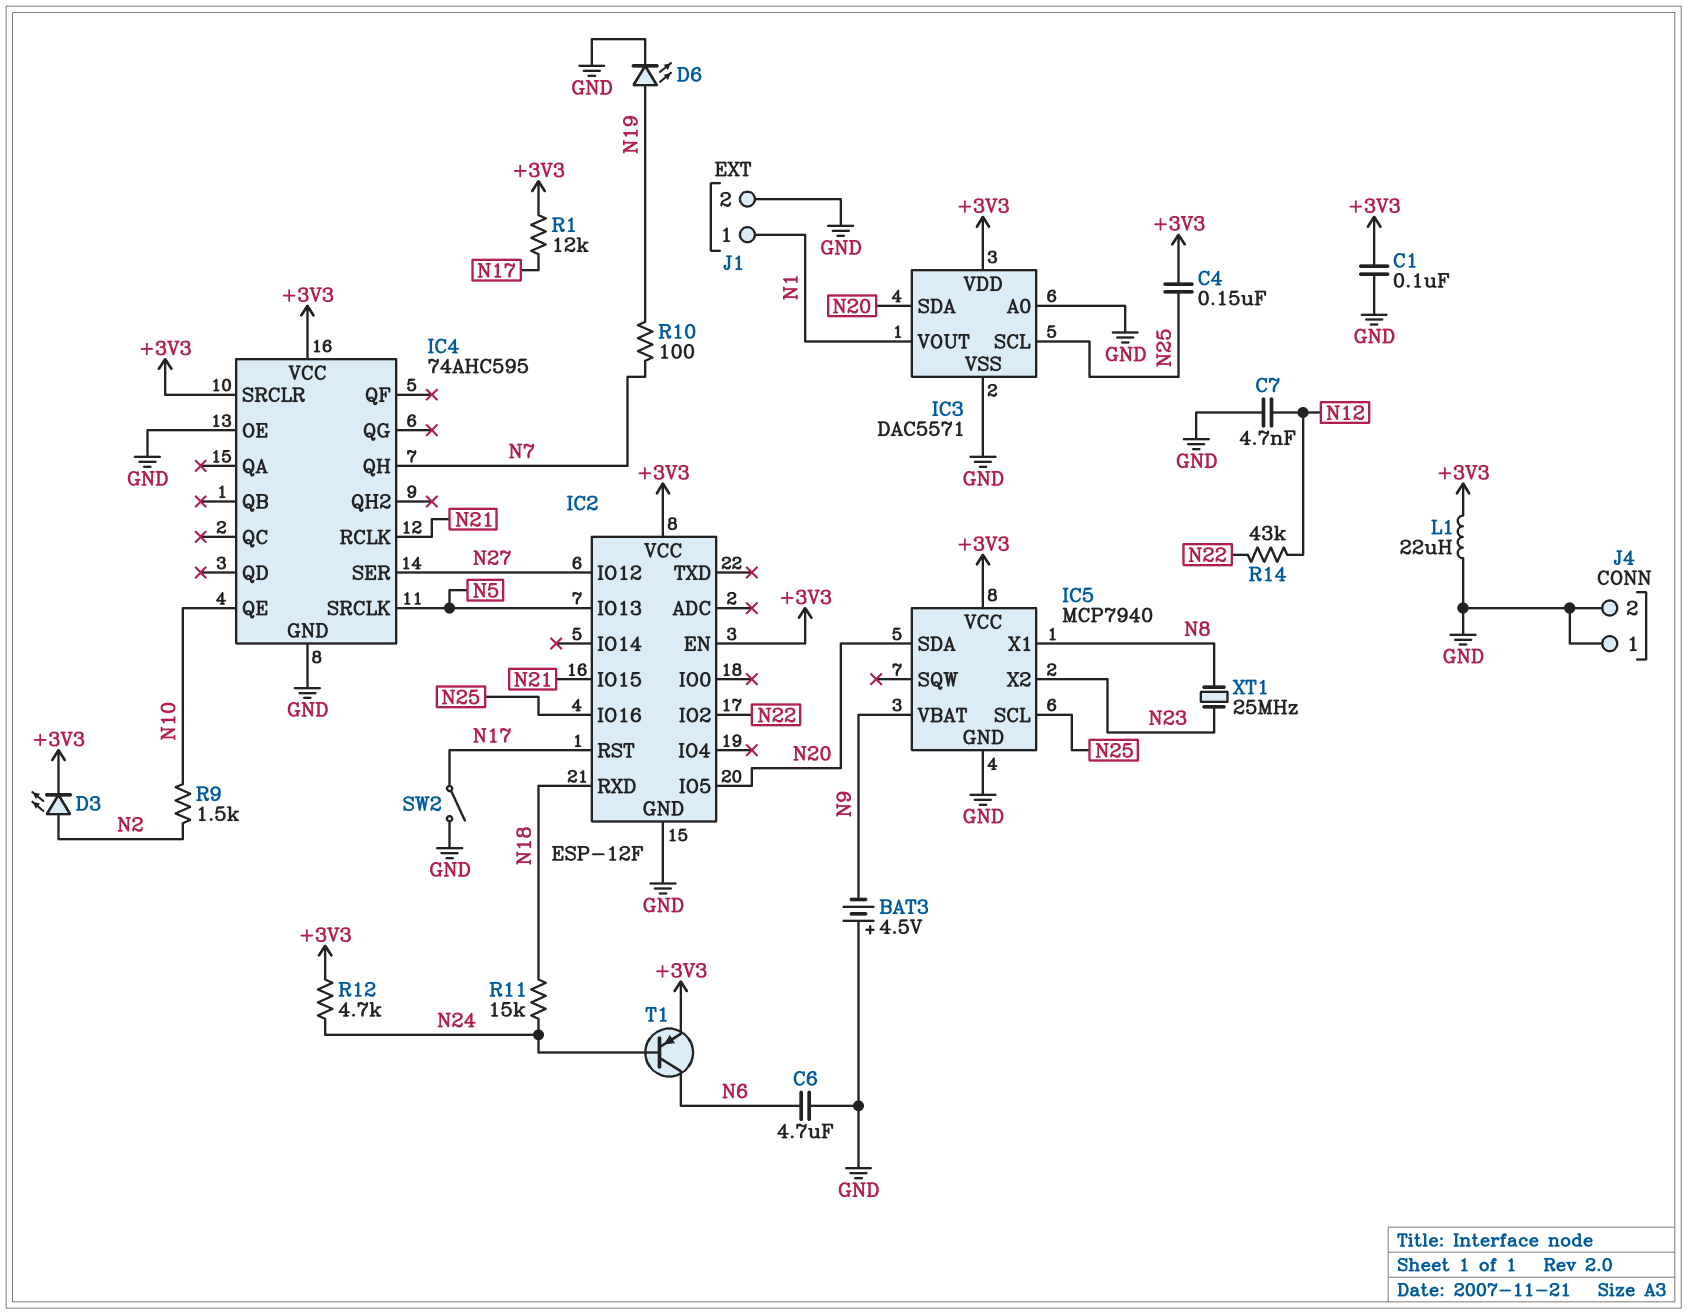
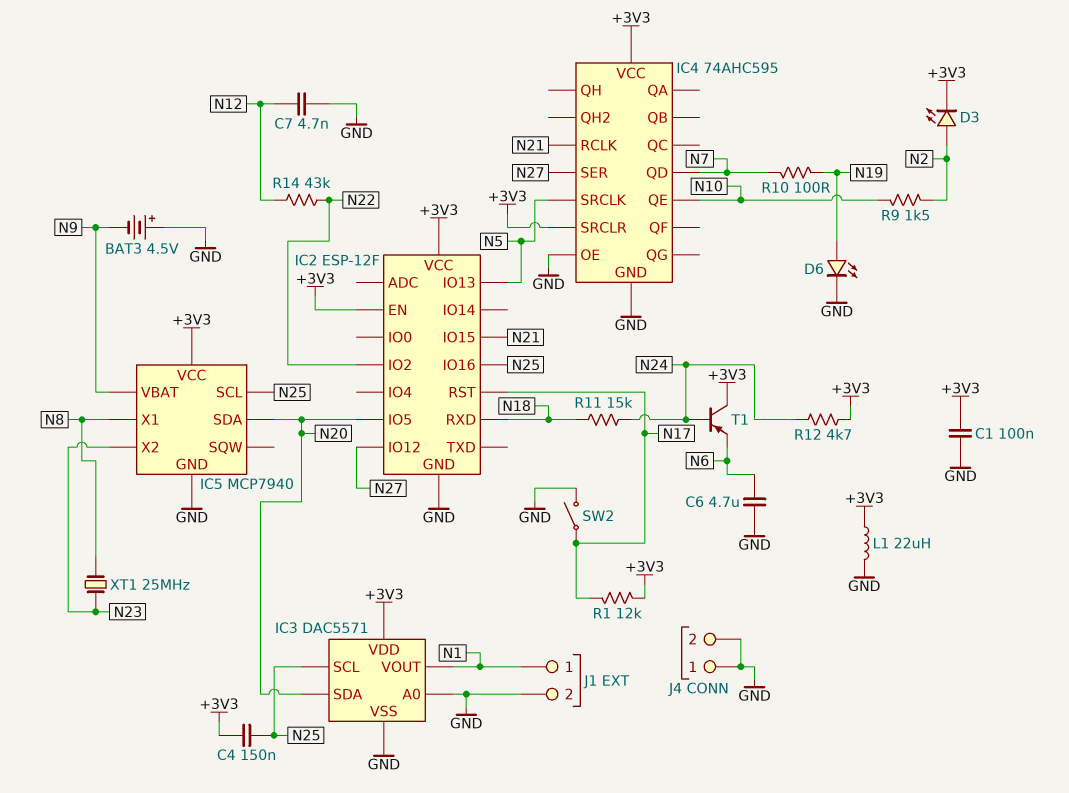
IC4 pin QD: none -> N7
IC4 pin QH: N7 -> none
T1: PNP (B N24, C N6, E +3V3) -> PNP (B N24, C +3V3, E N6)

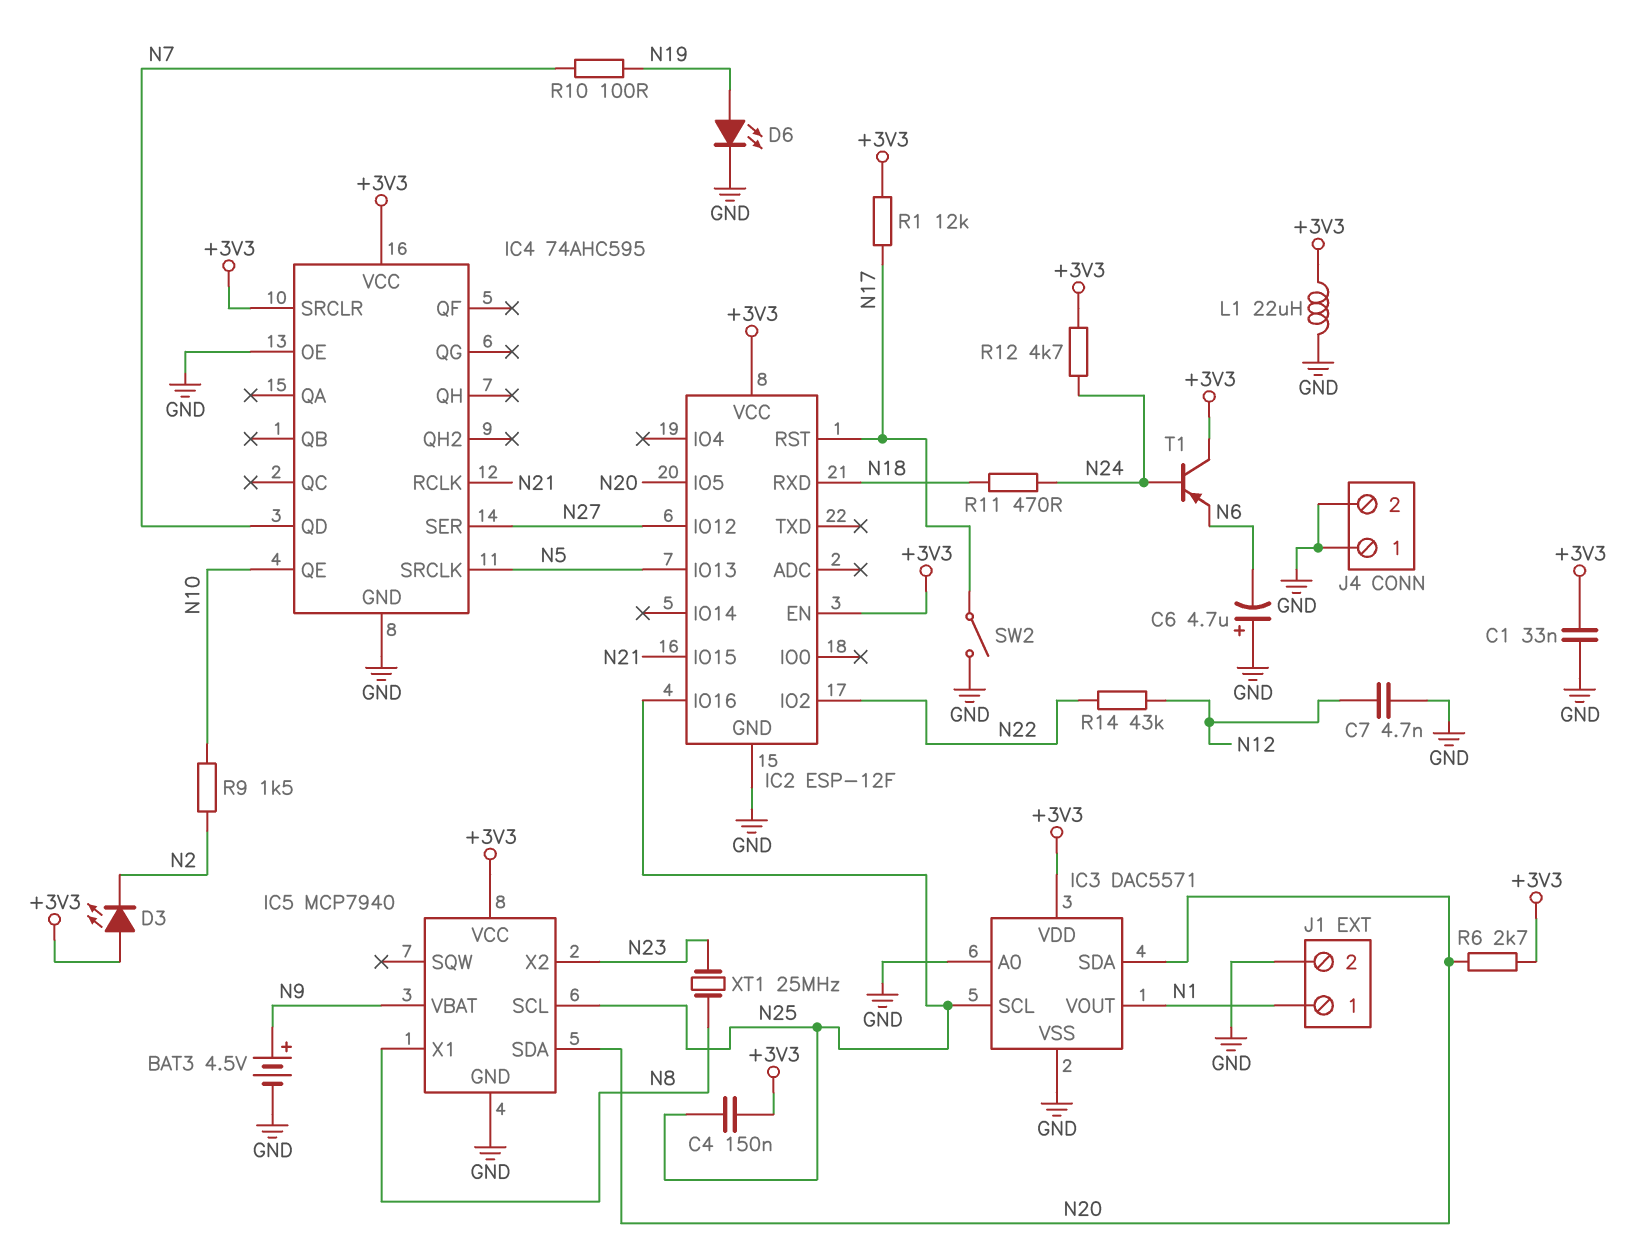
BAT3: 4.5V (plus GND, minus N9) -> 4.5V (plus N9, minus GND)
C1: 100nF (+3V3, GND) -> 33nF (+3V3, GND)
C6: 4.7uF (GND, N6) -> 4.7uF (plus GND, minus N6)
D3: LED (A N2, K +3V3) -> LED (A +3V3, K N2)
R6: none -> 2.7k (+3V3, N20)
R11: 15k (N18, N24) -> 470 (N18, N24)

